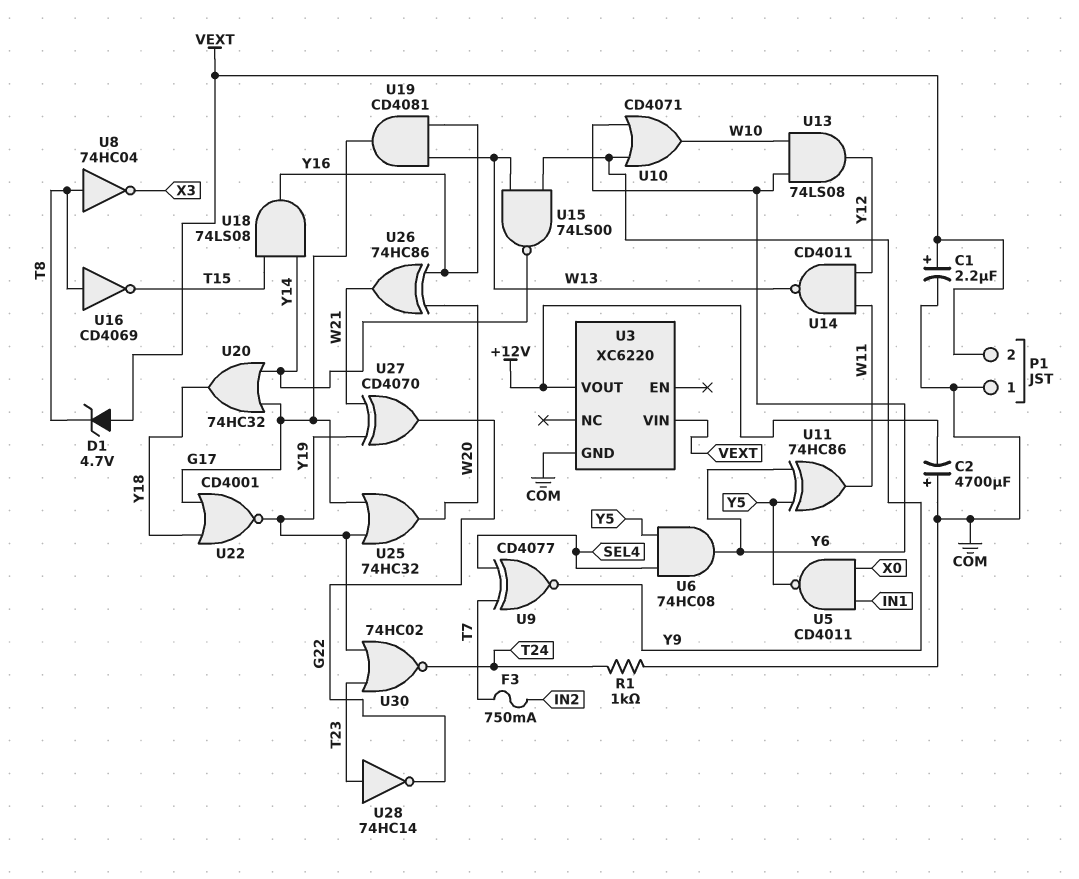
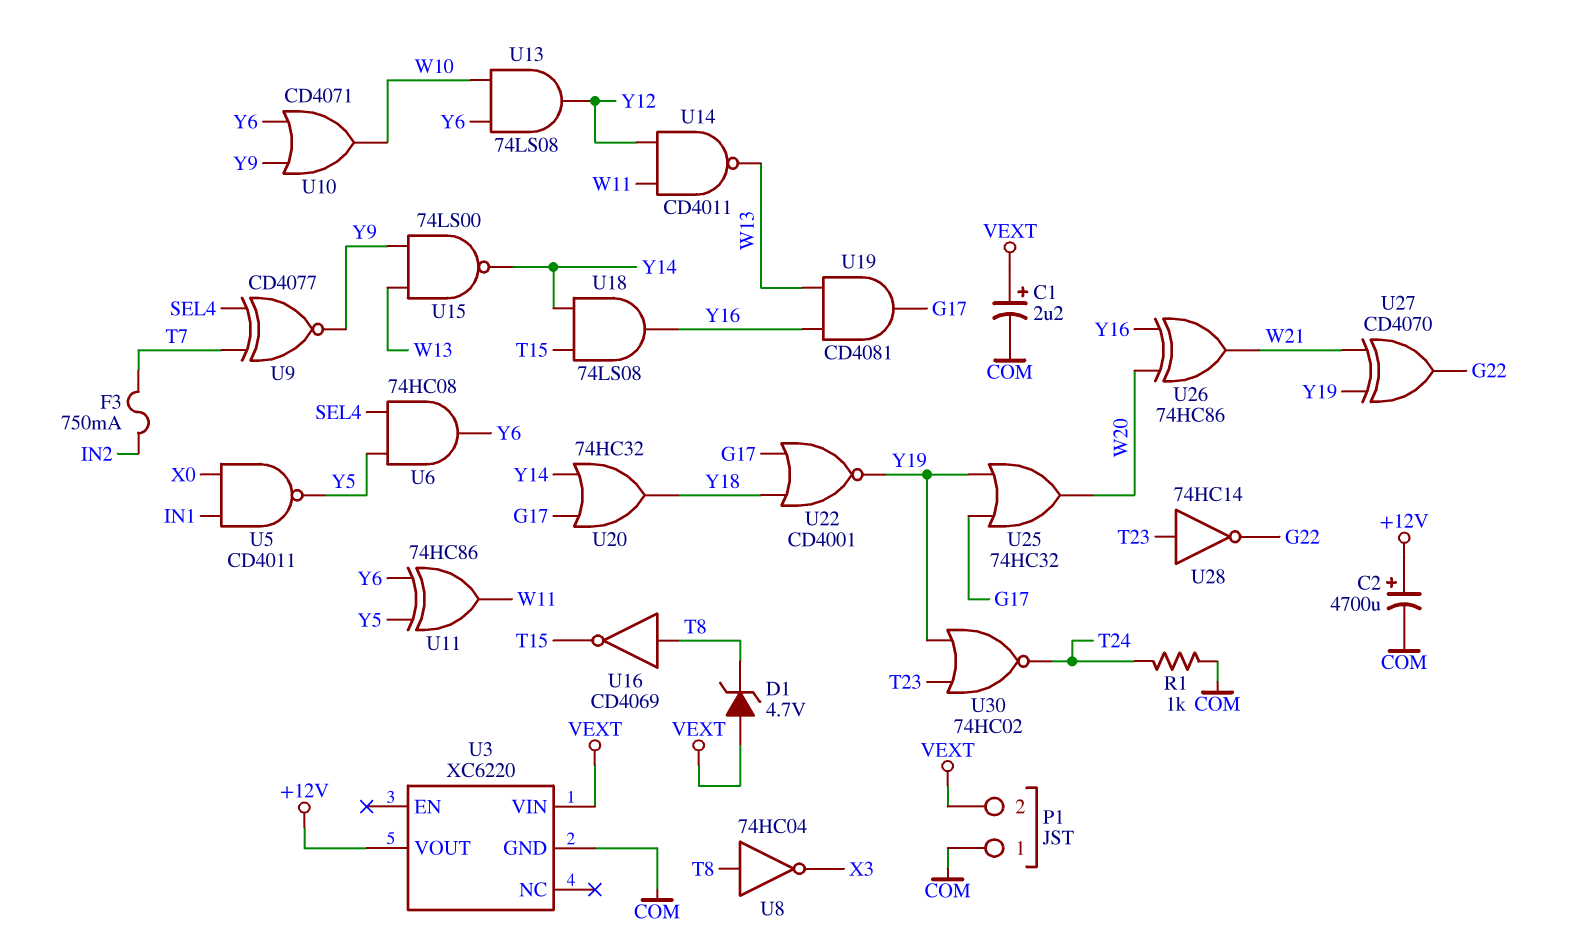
C2: 4700uF (plus COM, minus +12V) -> 4700uF (plus +12V, minus COM)

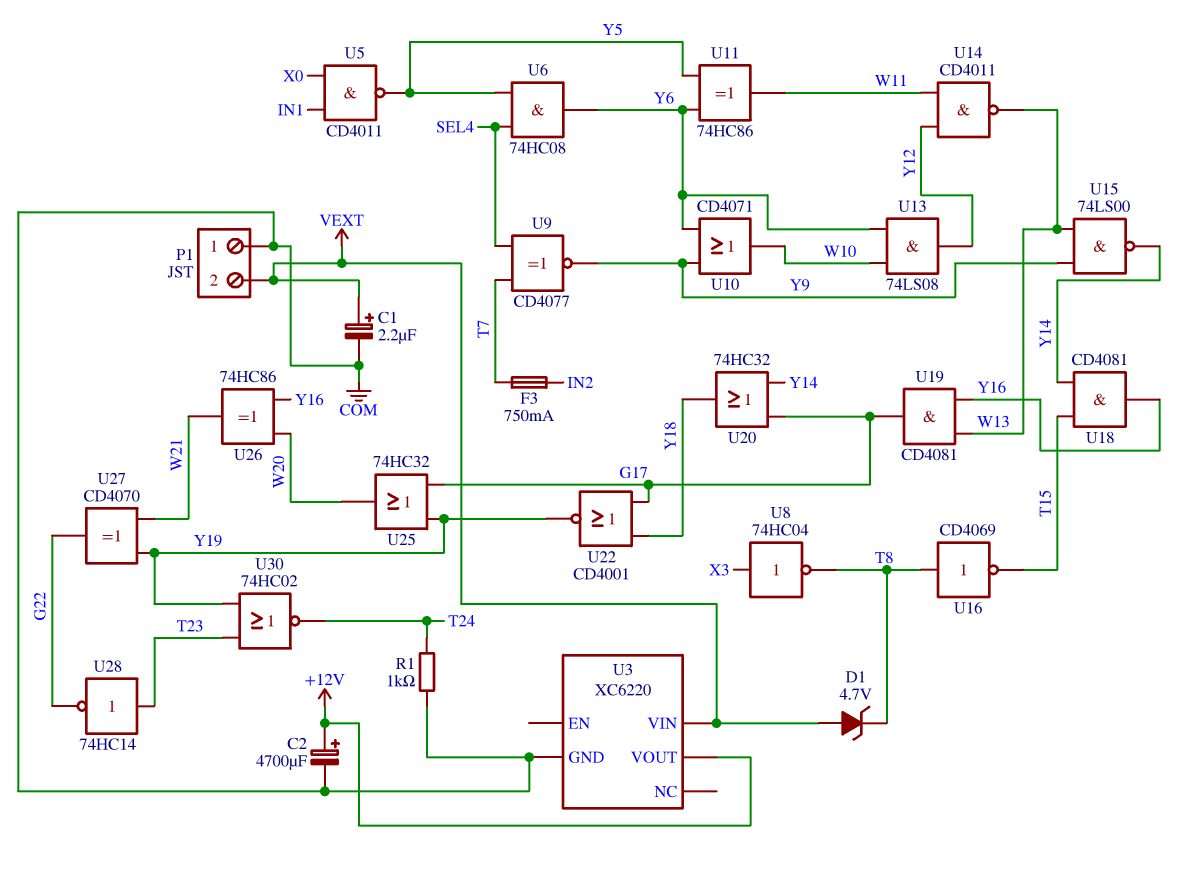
U8: NOT 74HC04 (in T8, out X3) -> NOT 74HC04 (in X3, out T8)
U18: AND 74LS08 (in T15, in Y14, out Y16) -> AND CD4081 (in T15, in Y14, out Y16)

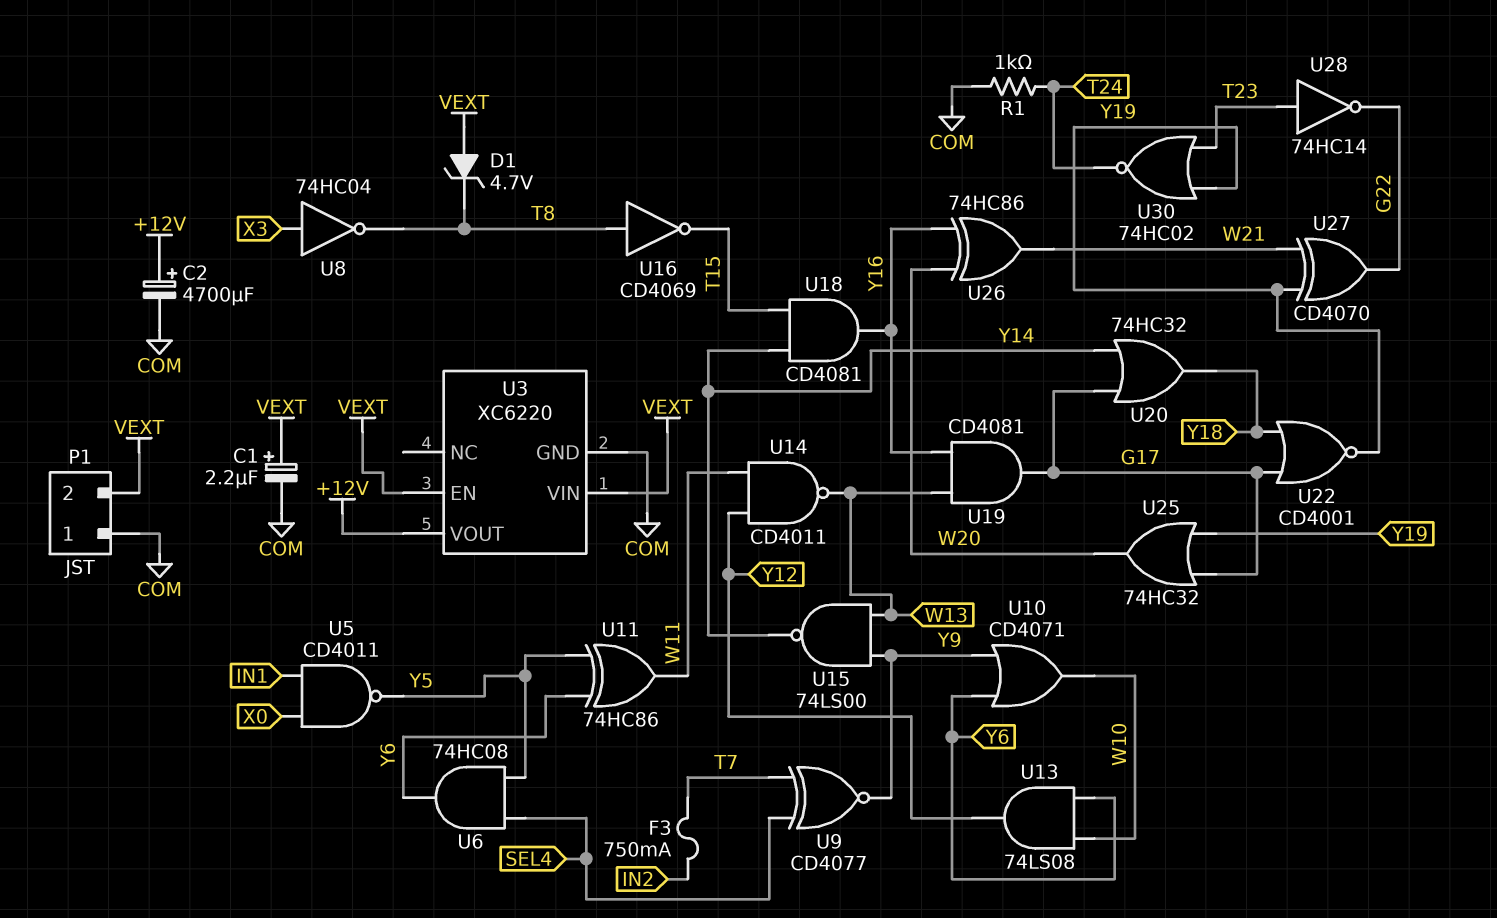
U3 pin EN: none -> VEXT

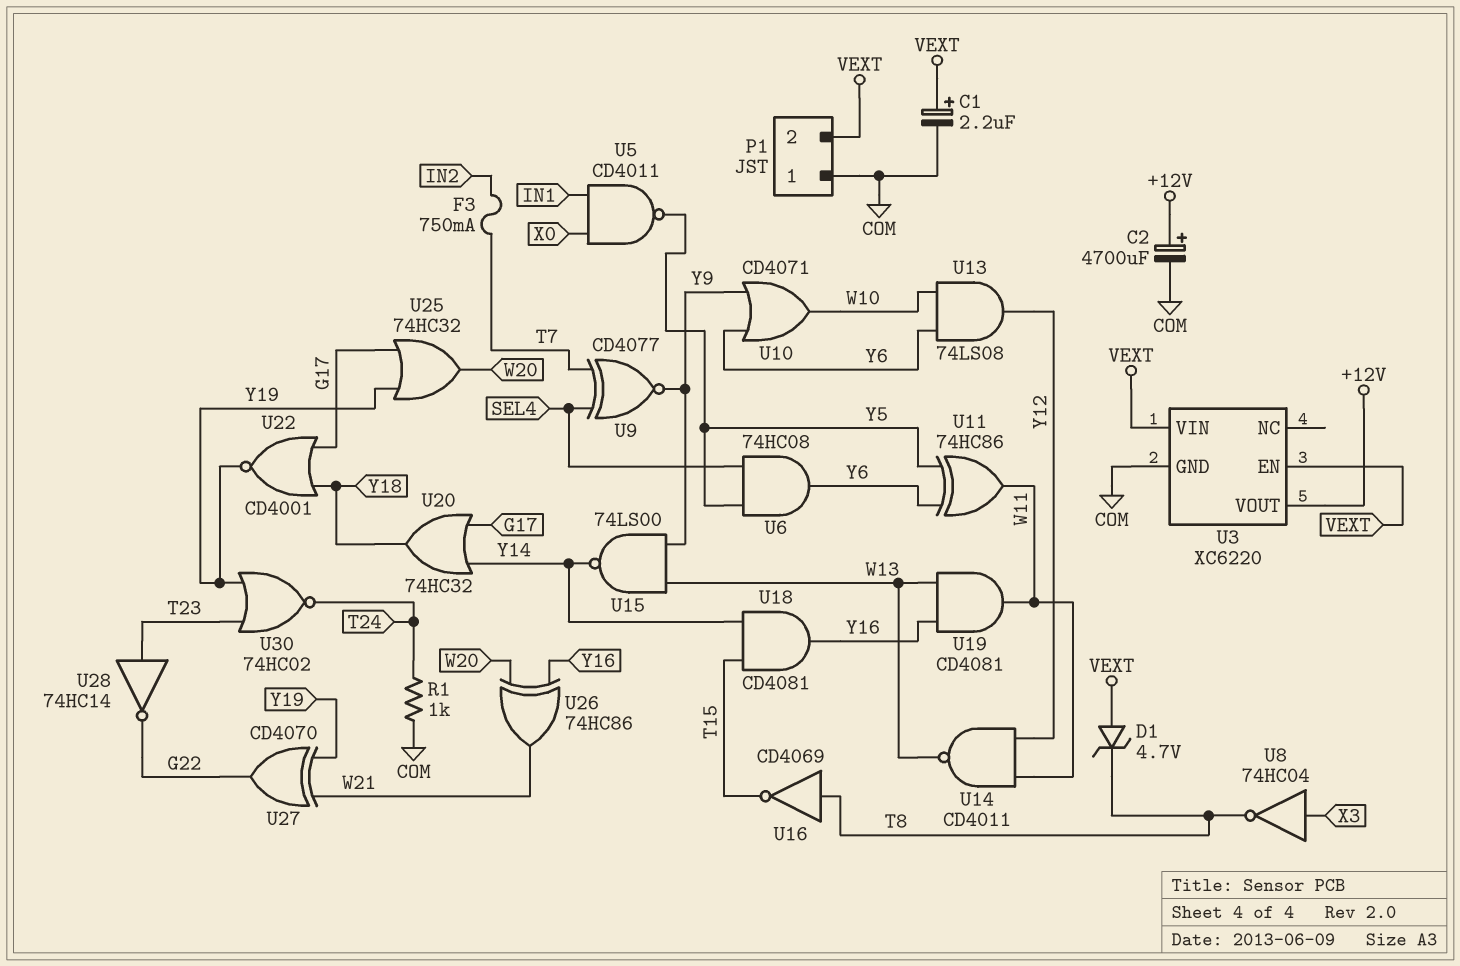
U19: AND CD4081 (in W13, in Y16, out G17) -> AND CD4081 (in W13, in Y16, out W11)

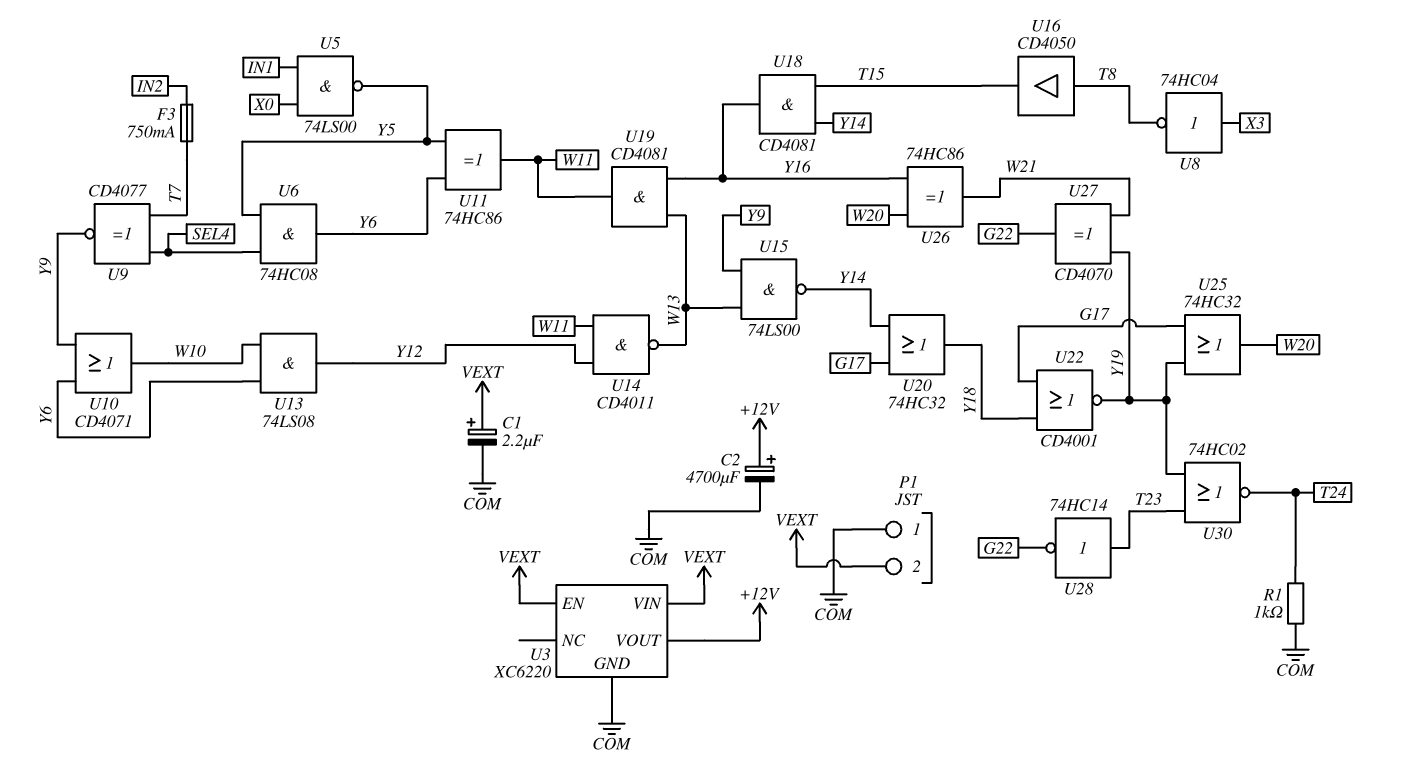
D1: zener 4.7V (A VEXT, K T8) -> none
U5: NAND CD4011 (in IN1, in X0, out Y5) -> NAND 74LS00 (in IN1, in X0, out Y5)
U16: NOT CD4069 (in T8, out T15) -> buffer CD4050 (in T8, out T15)

